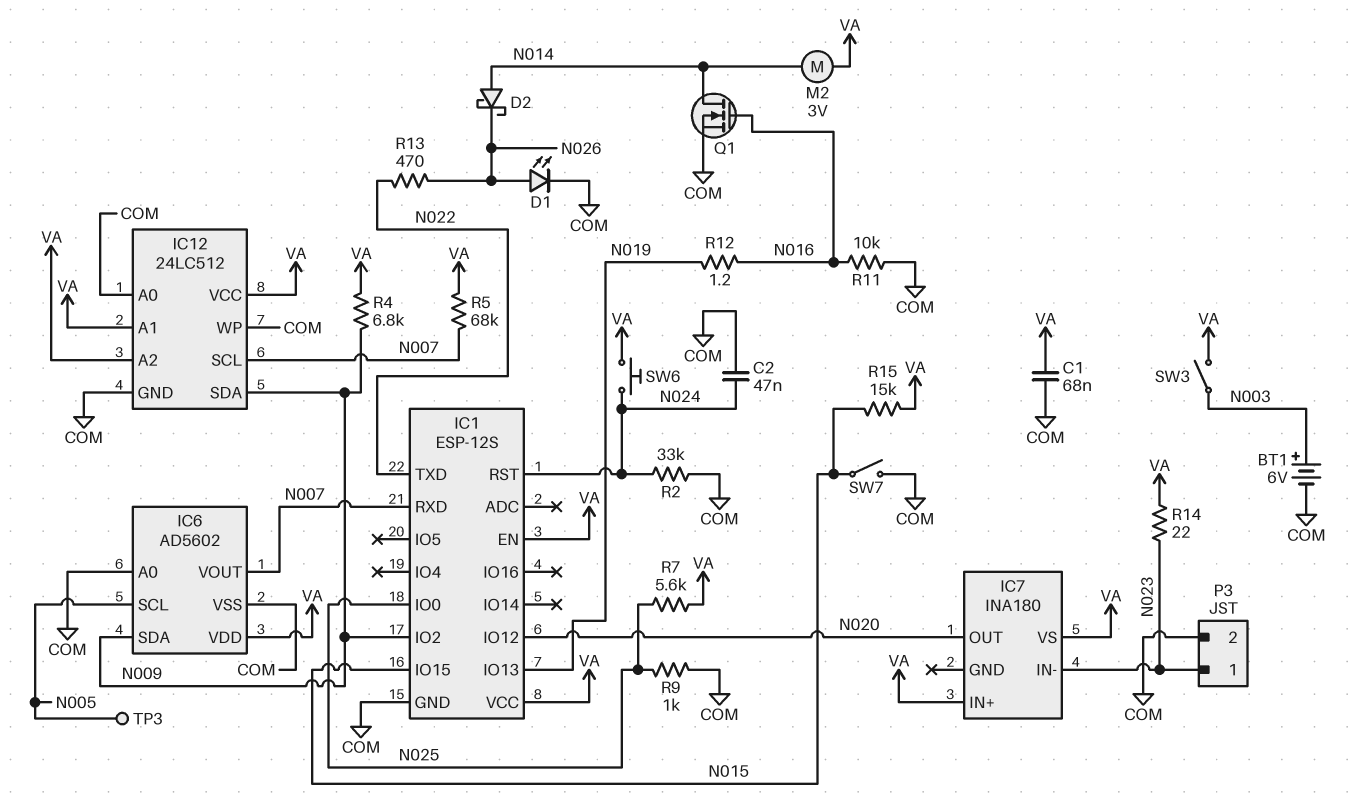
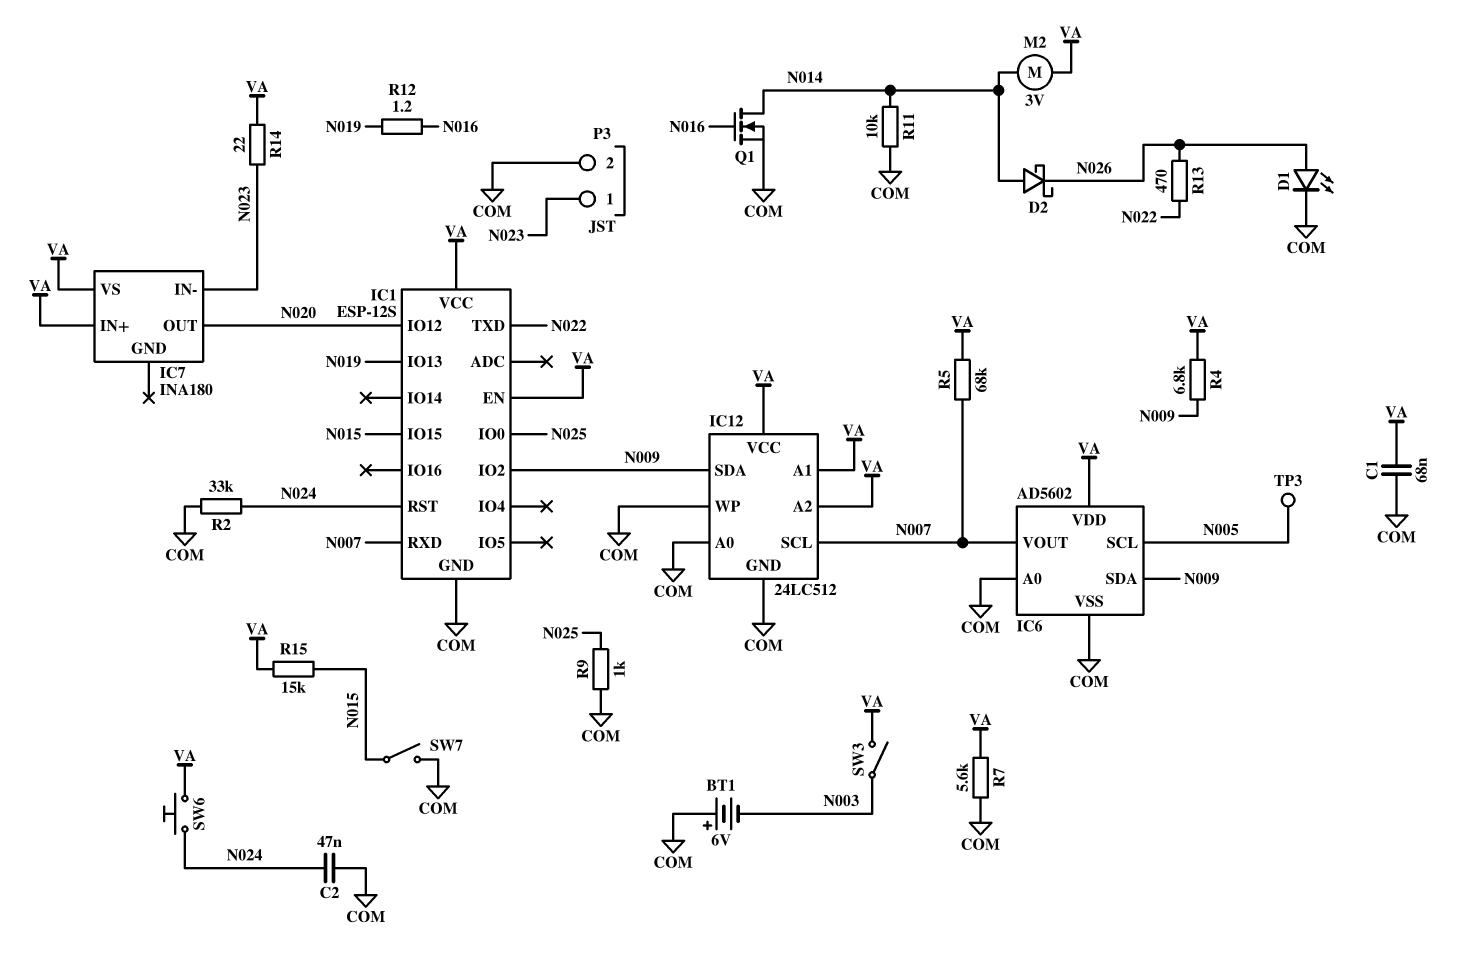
BT1: 6V (plus N003, minus COM) -> 6V (plus COM, minus N003)
R7: 5.6k (N025, VA) -> 5.6k (COM, VA)
R11: 10k (COM, N016) -> 10k (COM, N014)

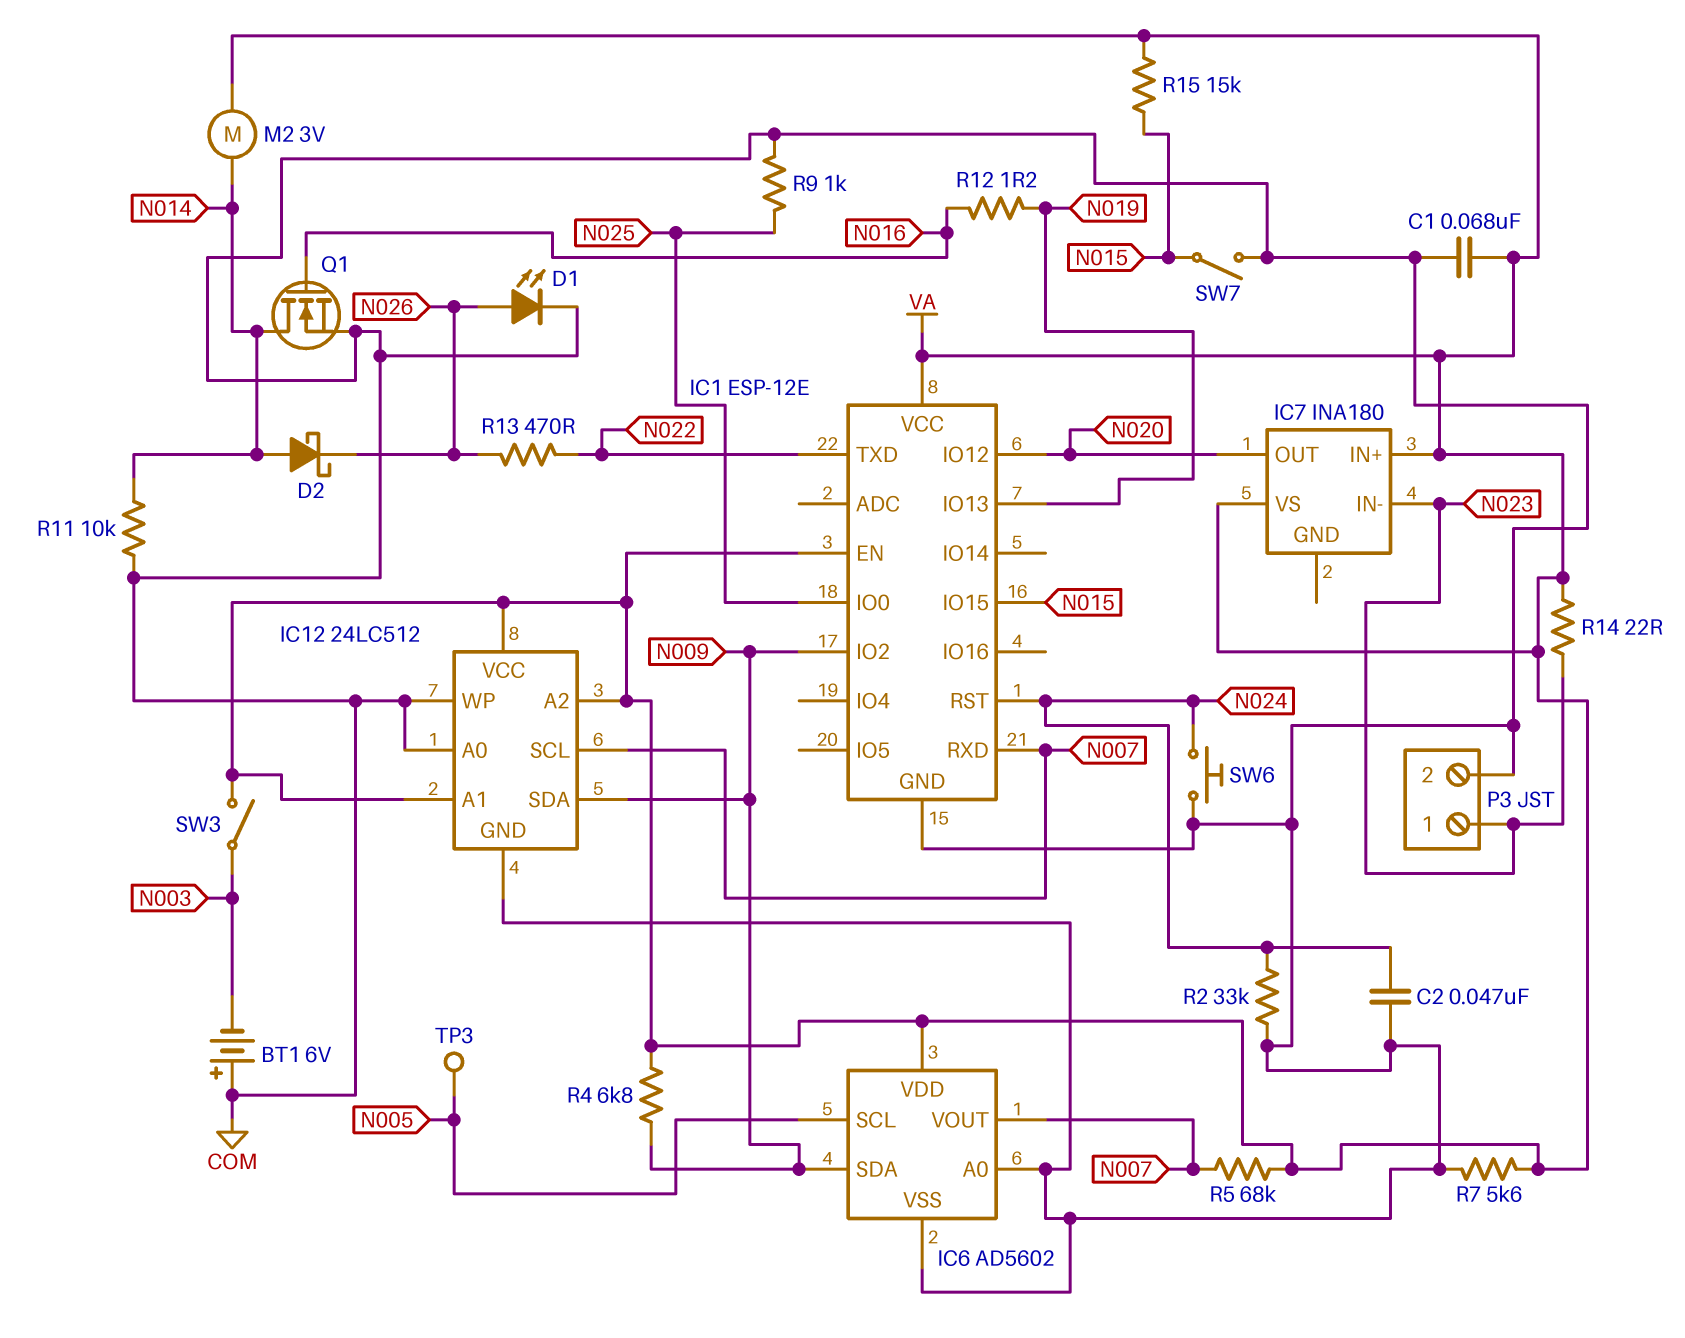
IC1: ESP-12S -> ESP-12E
SW6: button (N024, VA) -> button (COM, N024)

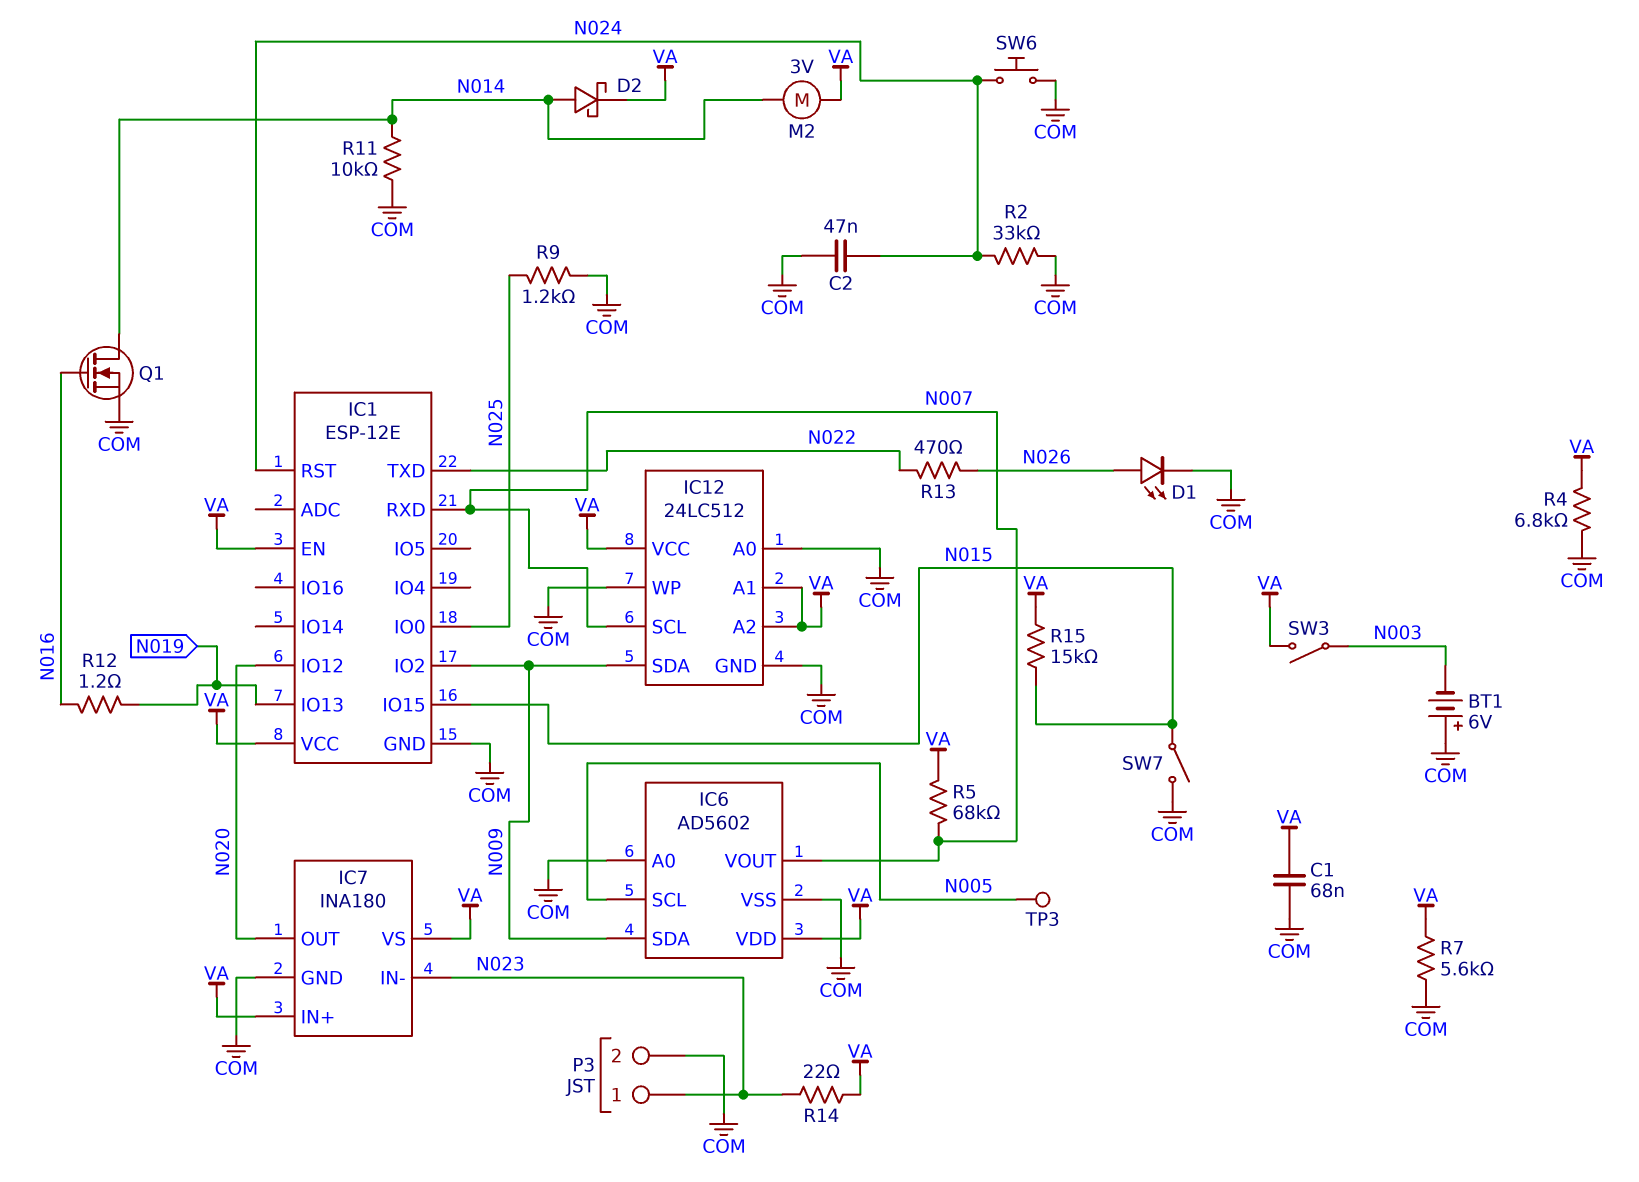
D2: schottky (A N014, K N026) -> schottky (A N014, K VA)
IC7 pin GND: none -> COM
R4: 6.8k (N009, VA) -> 6.8k (COM, VA)
R9: 1k (COM, N025) -> 1.2k (COM, N025)

